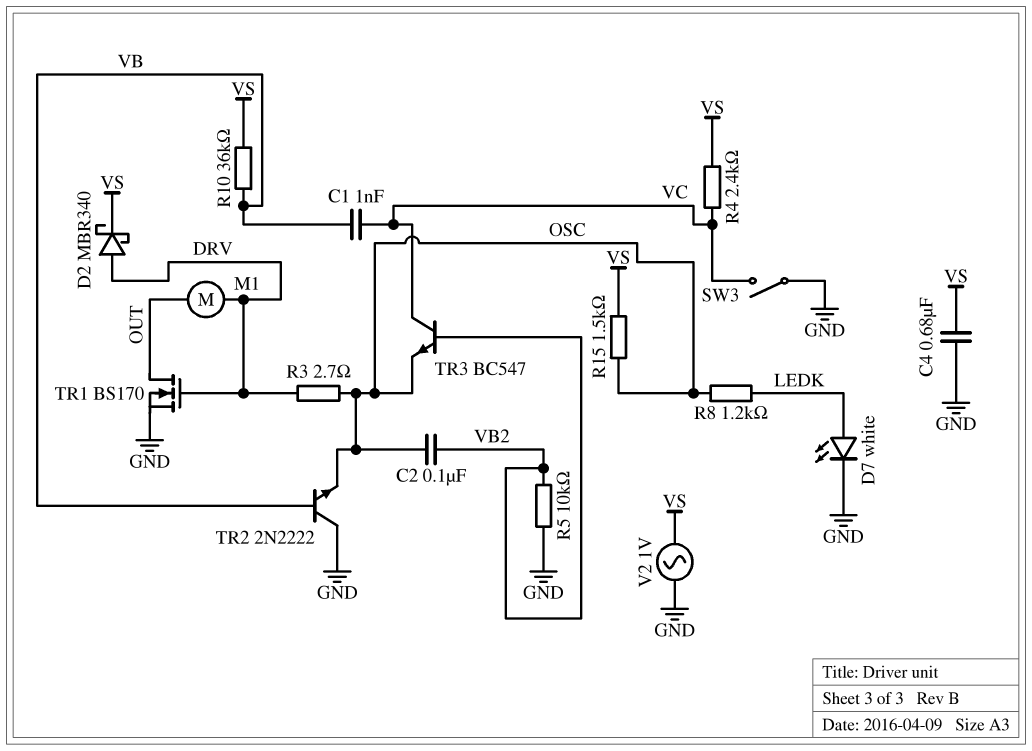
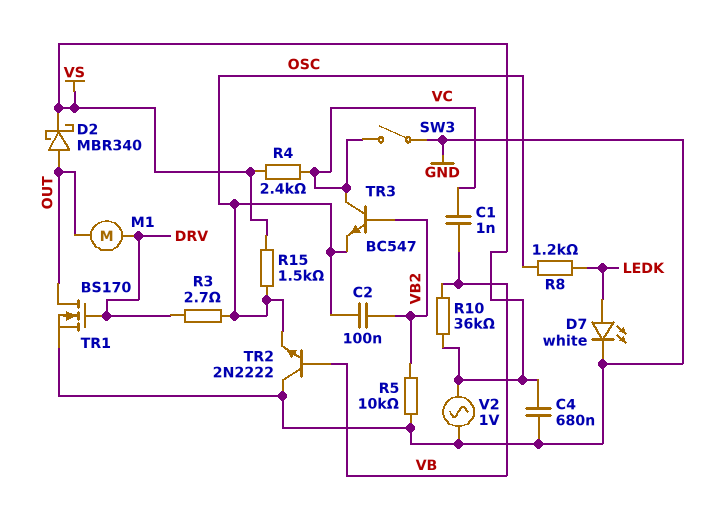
D2: schottky MBR340 (A DRV, K VS) -> schottky MBR340 (A OUT, K VS)

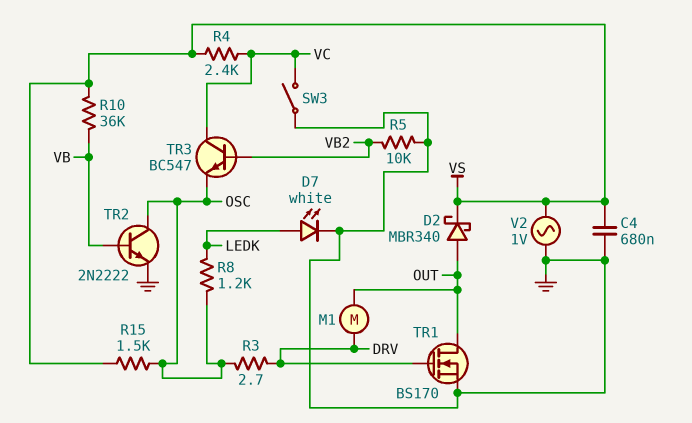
C1: 1nF (VB, VC) -> none
C2: 100nF (OSC, VB2) -> none
TR2: NPN 2N2222 (B VB, C GND, E OSC) -> NPN 2N2222 (B VB, C OSC, E GND)

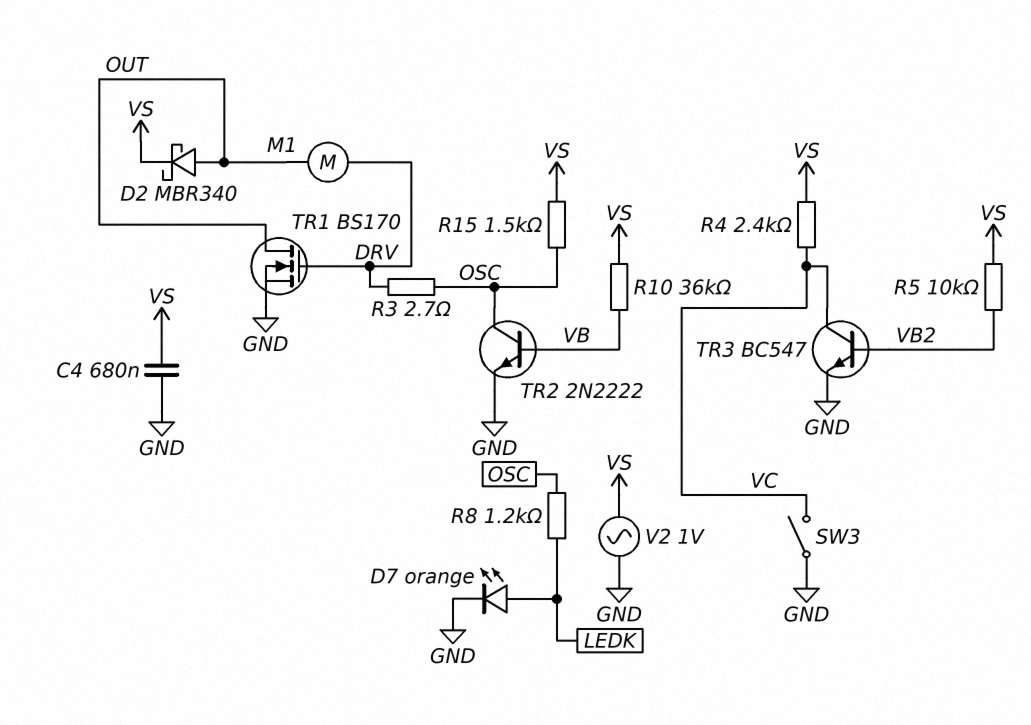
D7: LED white (A LEDK, K GND) -> LED orange (A LEDK, K GND)
R5: 10k (GND, VB2) -> 10k (VB2, VS)
TR3: NPN BC547 (B VB2, C VC, E OSC) -> NPN BC547 (B VB2, C VC, E GND)

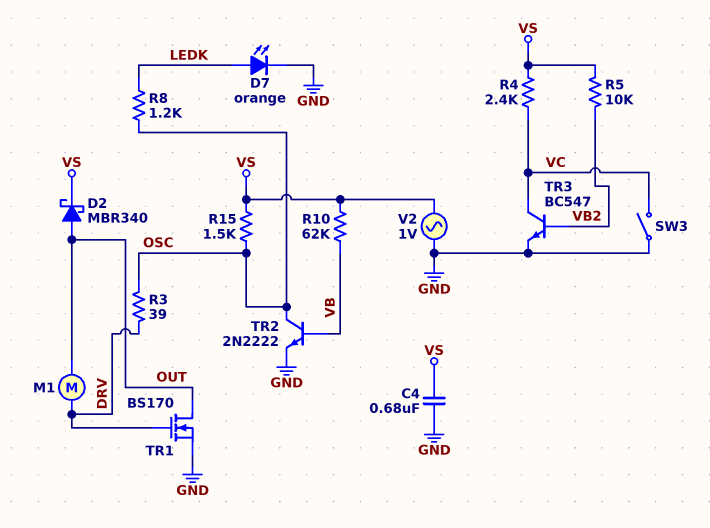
R3: 2.7 (DRV, OSC) -> 39 (DRV, OSC)
R10: 36k (VB, VS) -> 62k (VB, VS)

